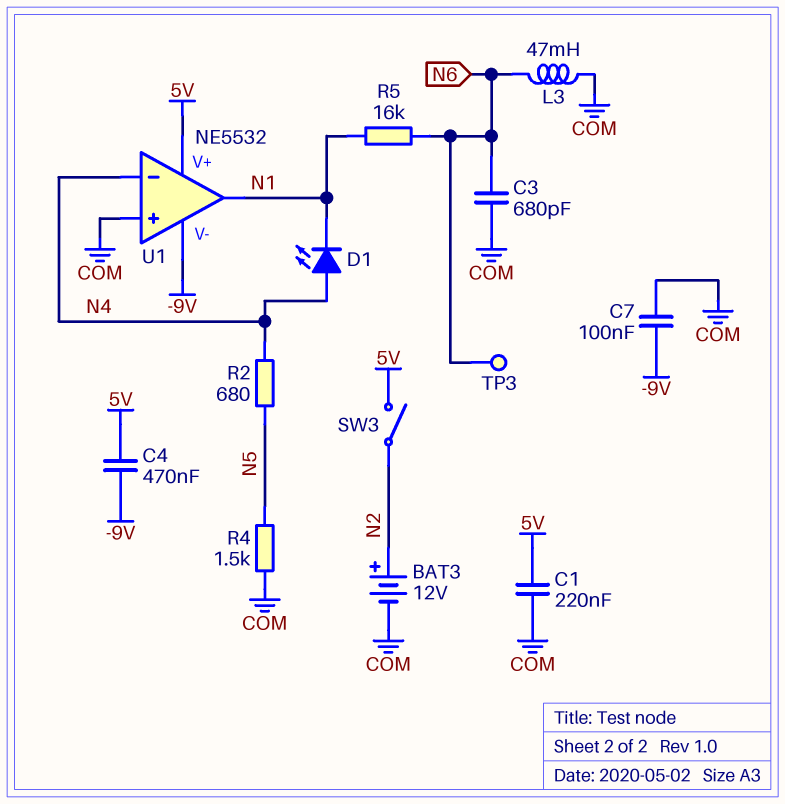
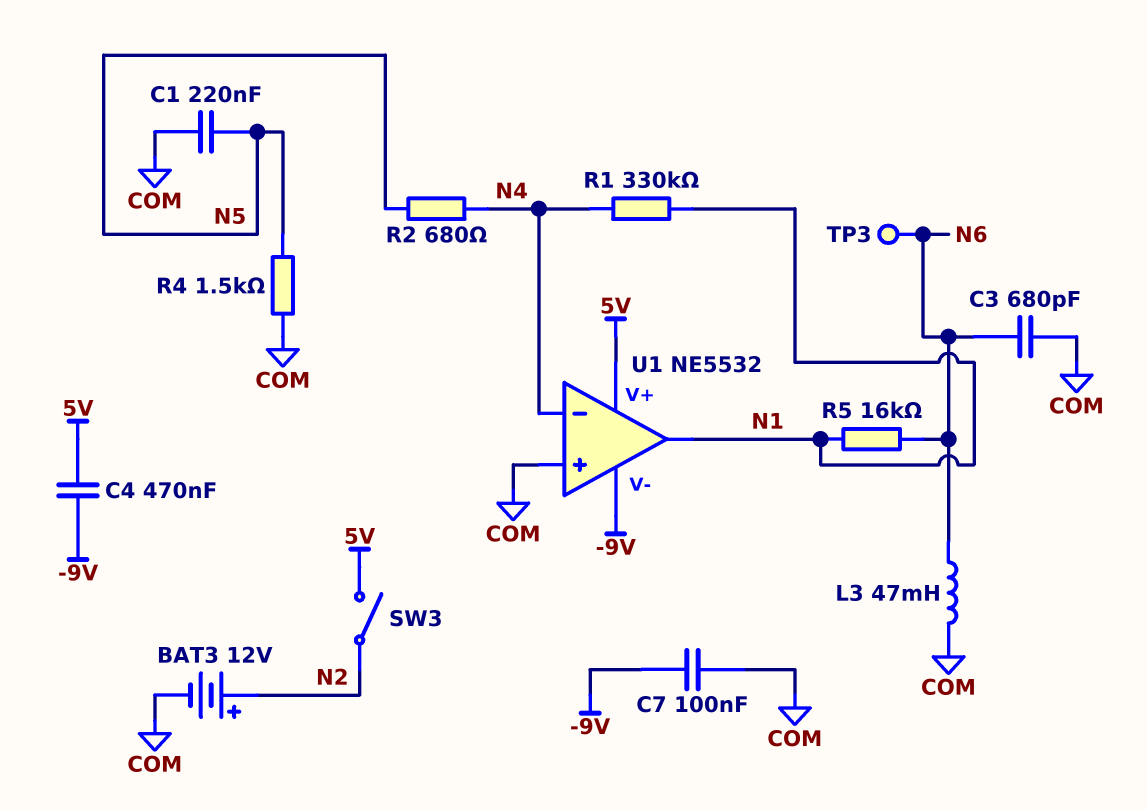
C1: 220nF (5V, COM) -> 220nF (COM, N5)
D1: LED (A N4, K N1) -> none
R1: none -> 330k (N1, N4)

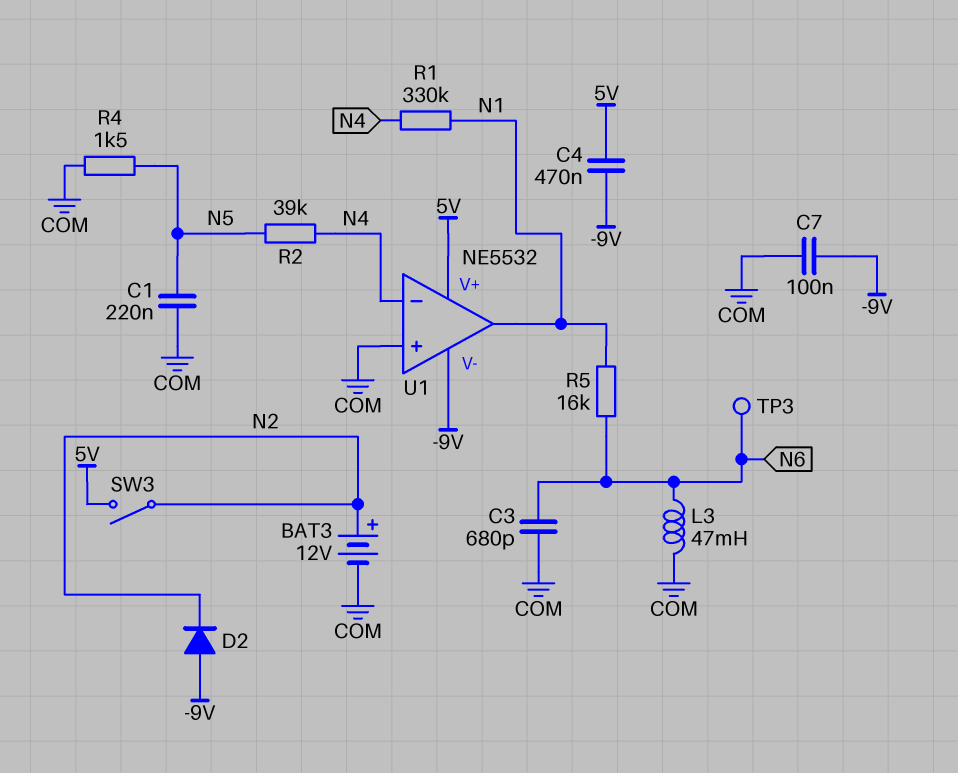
D2: none -> diode (A -9V, K N2)
R2: 680 (N4, N5) -> 39k (N4, N5)

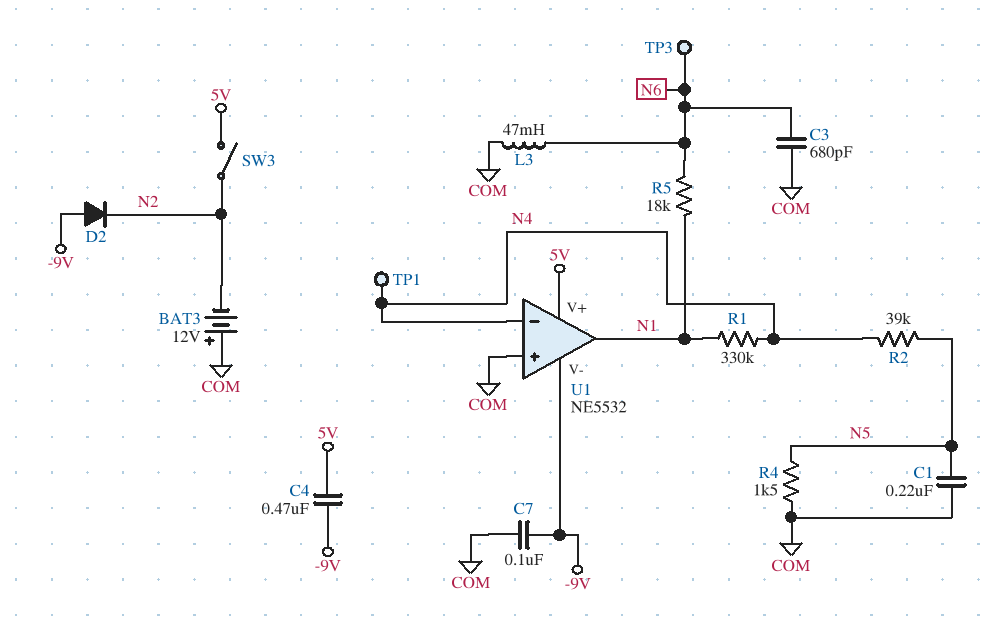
BAT3: 12V (plus N2, minus COM) -> 12V (plus COM, minus N2)
R5: 16k (N1, N6) -> 18k (N1, N6)
TP1: none -> test point (N4)

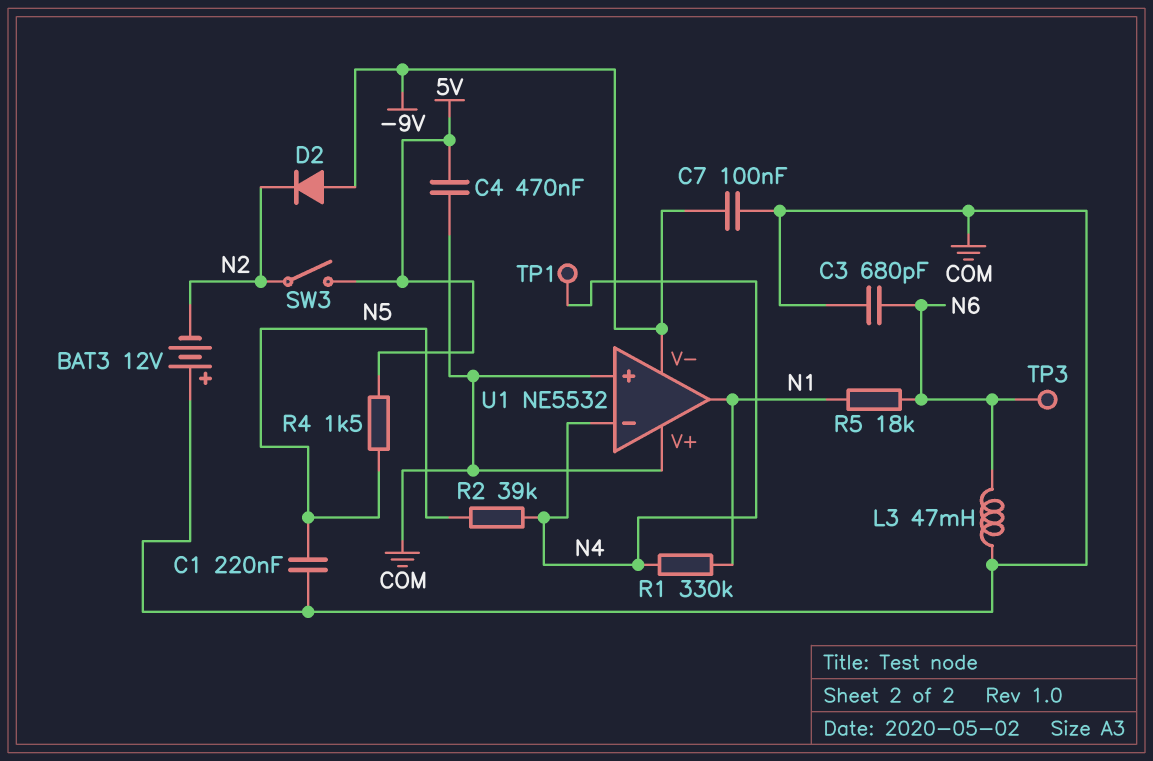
C4: 470nF (-9V, 5V) -> 470nF (5V, COM)
R4: 1.5k (COM, N5) -> 1.5k (5V, N5)
U1 pin V+: 5V -> COM

